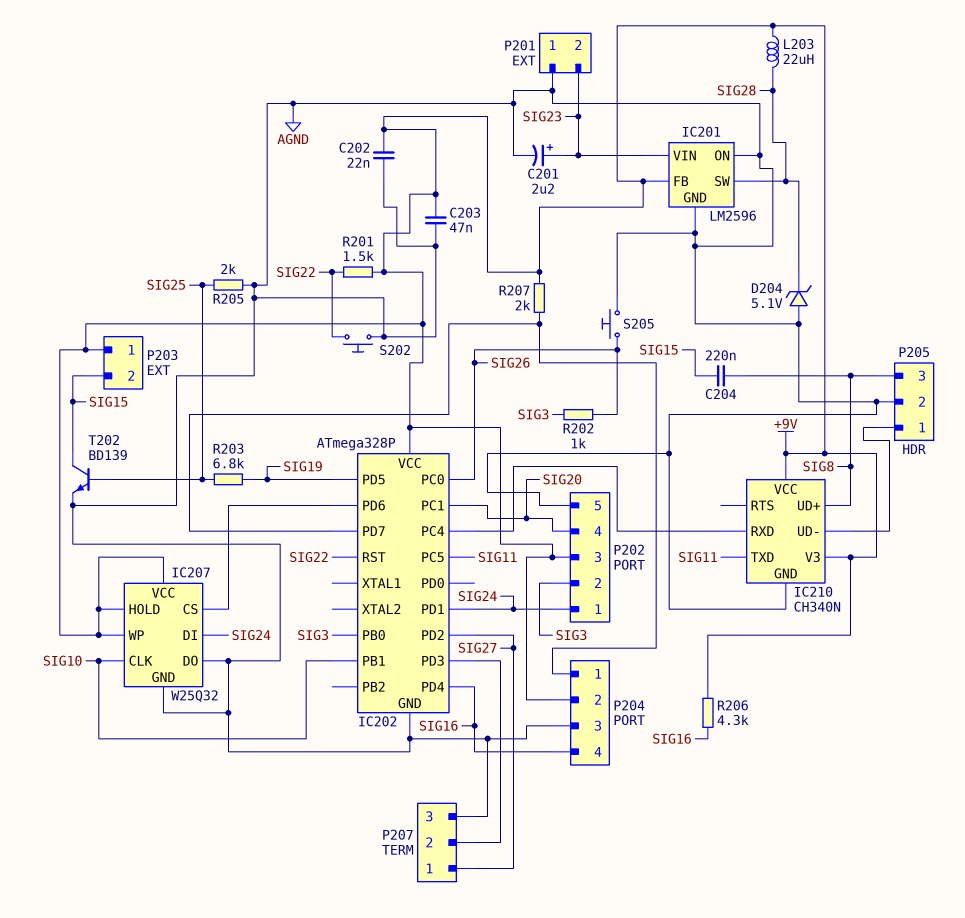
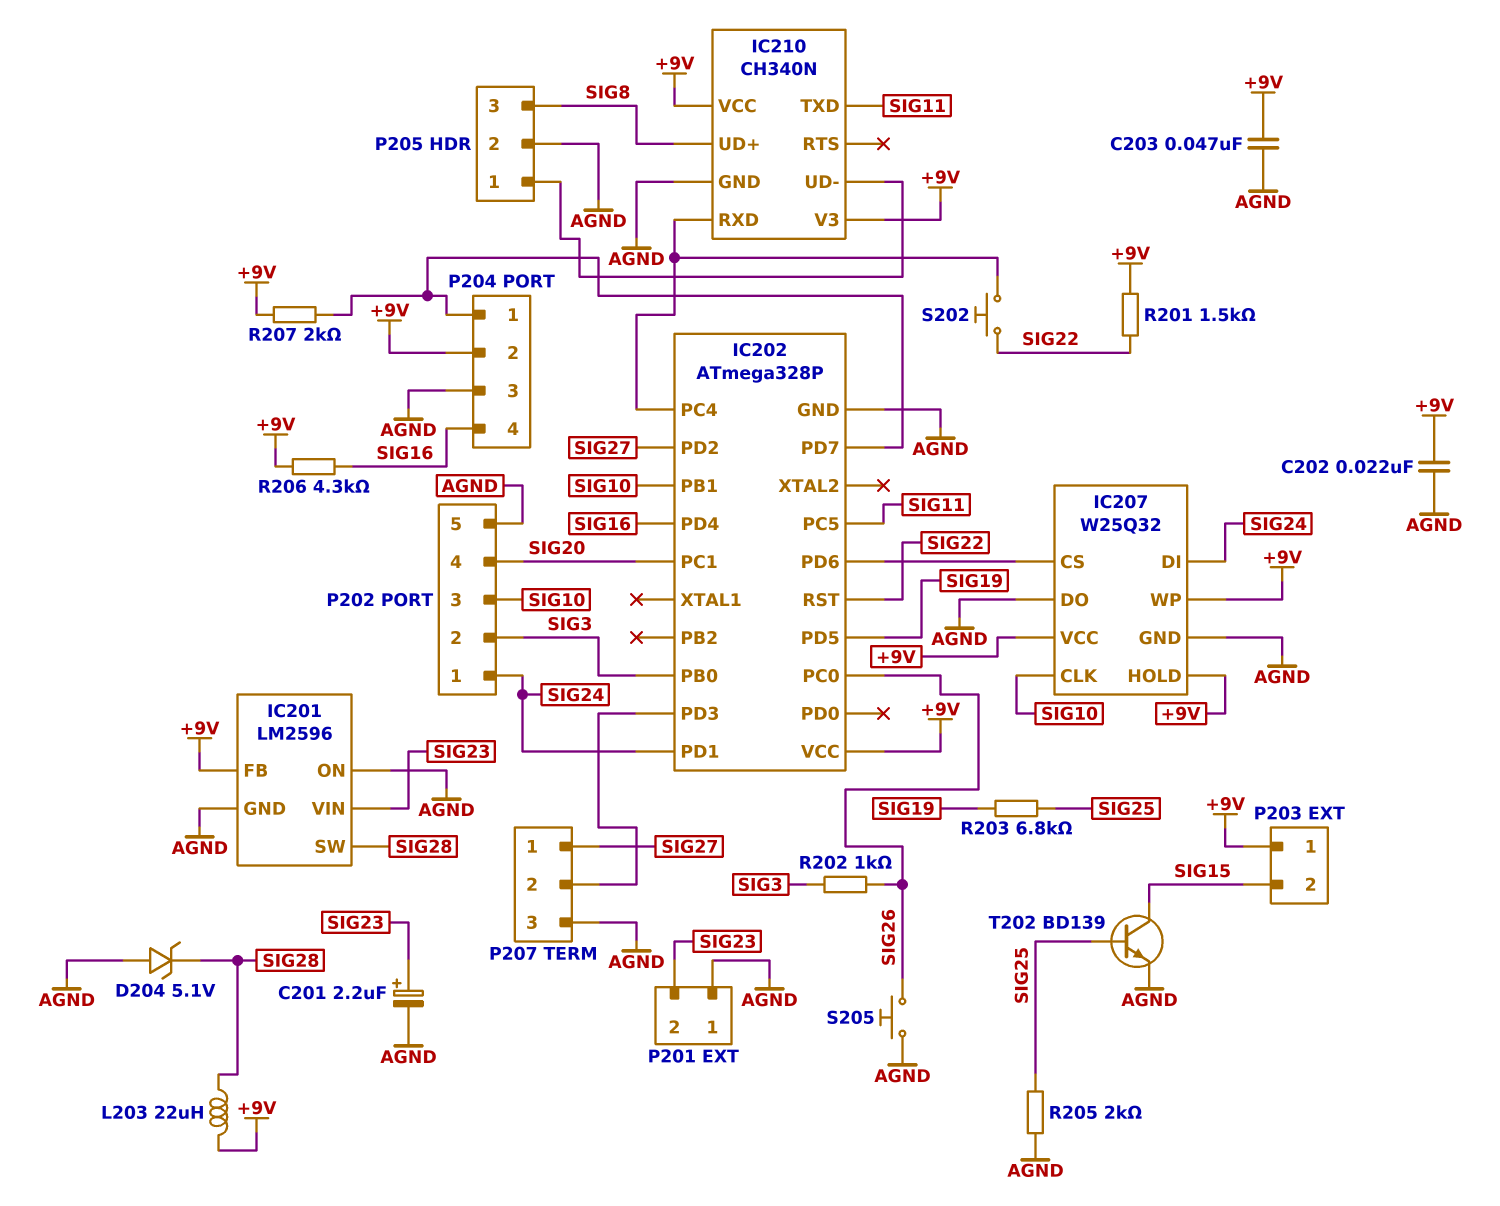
C204: 220nF (SIG8, SIG15) -> none
P202 pin 3: +9V -> SIG10
S202: button (AGND, SIG22) -> button (IC202/PC4, SIG22)

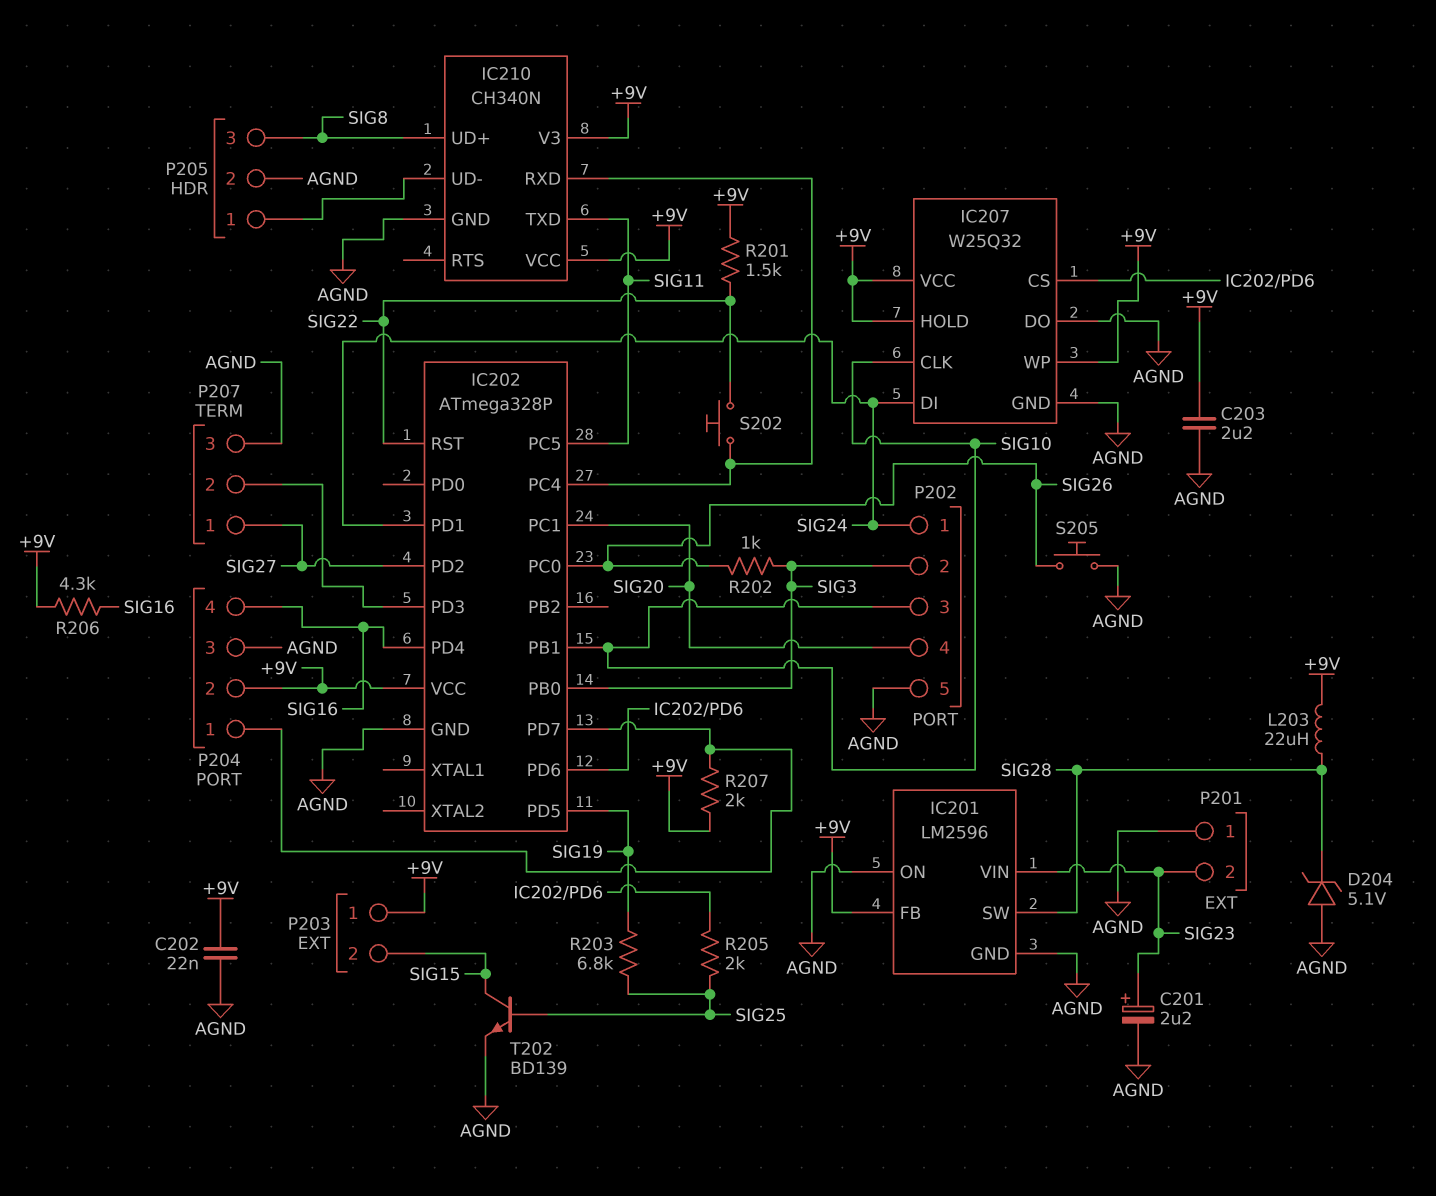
C203: 47nF (+9V, AGND) -> 2.2uF (+9V, AGND)
R205: 2k (AGND, SIG25) -> 2k (IC202/PD6, SIG25)

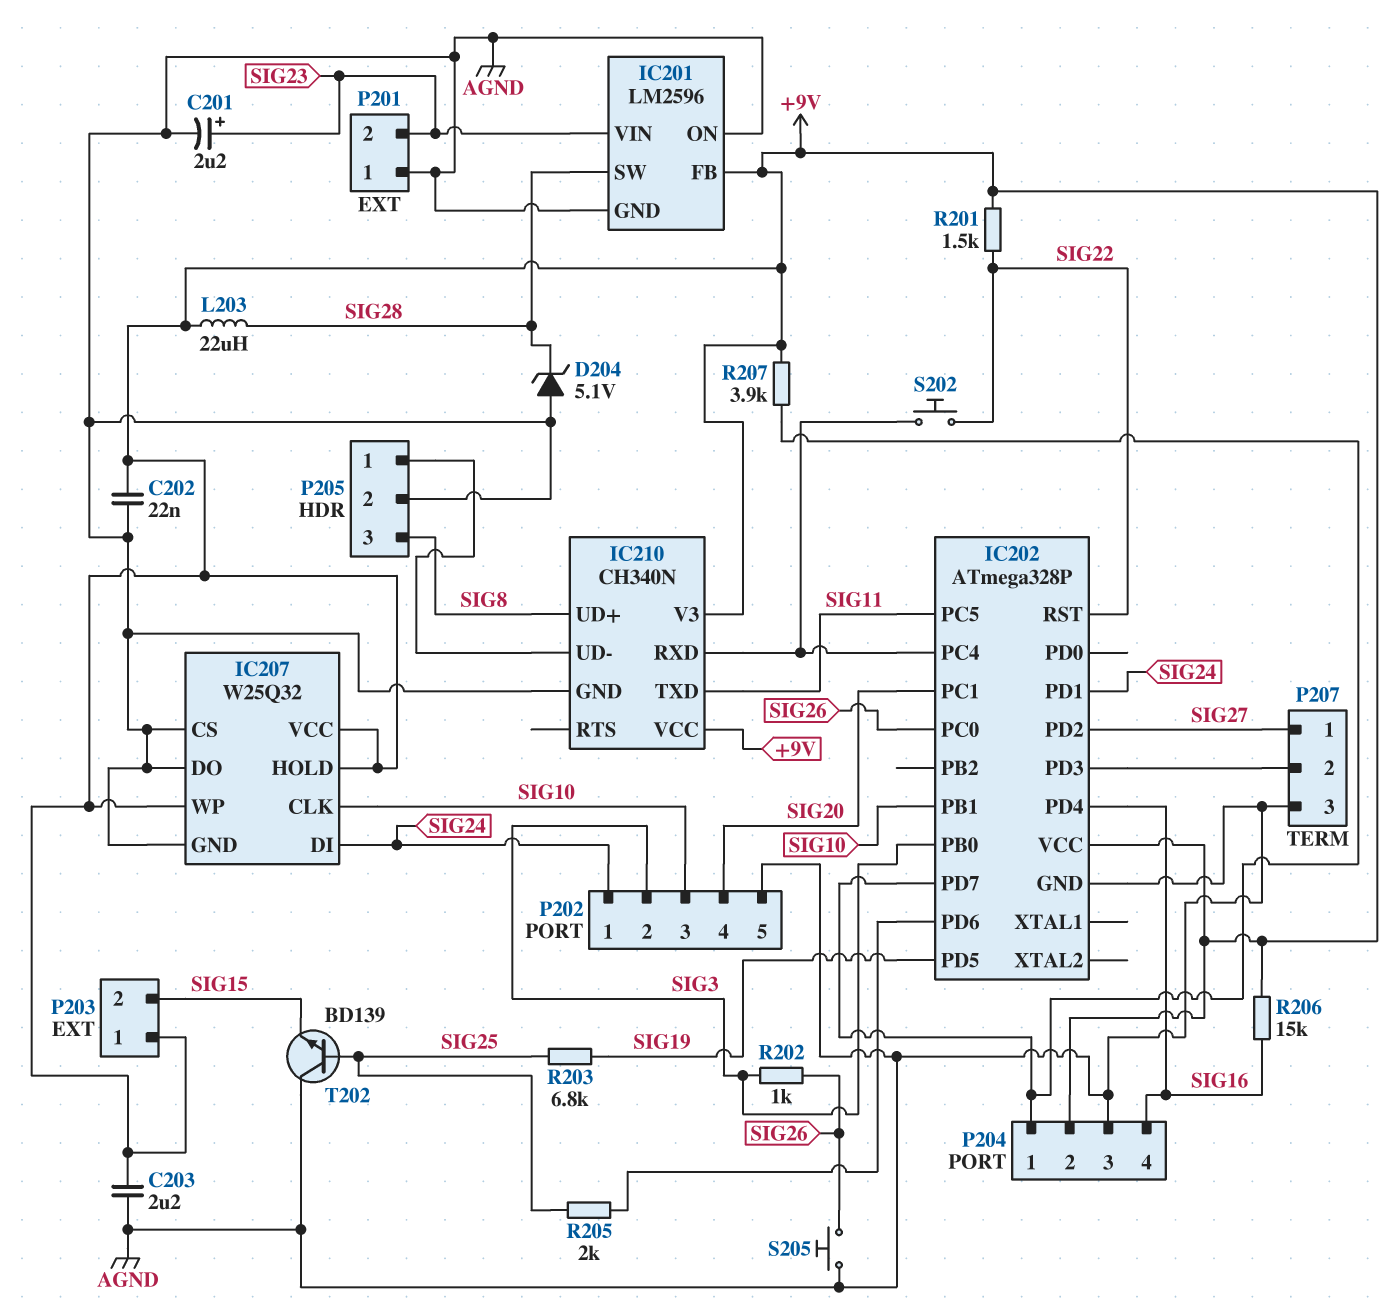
IC207 pin CS: IC202/PD6 -> AGND
R206: 4.3k (+9V, SIG16) -> 15k (+9V, SIG16)
R207: 2k (+9V, IC202/PD7) -> 3.9k (+9V, IC202/PD7)
T202: NPN BD139 (B SIG25, C SIG15, E AGND) -> NPN BD139 (B SIG25, C AGND, E SIG15)

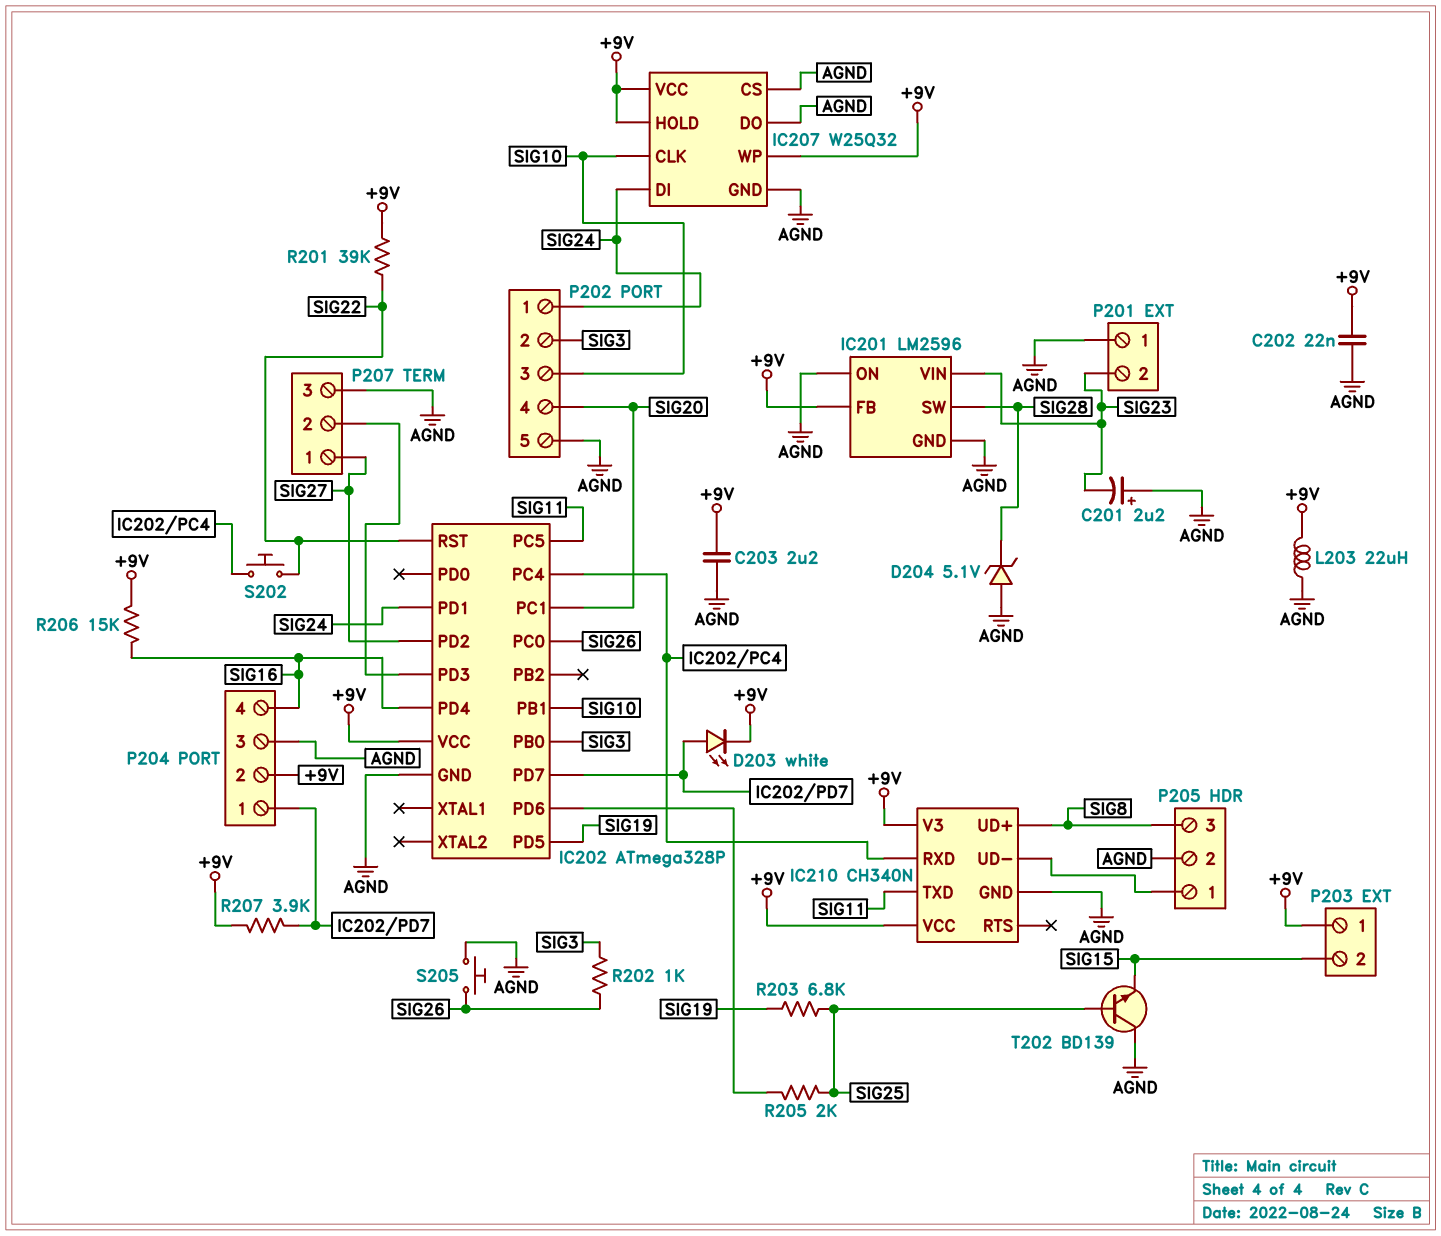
C201: 2.2uF (plus SIG23, minus AGND) -> 2.2uF (plus AGND, minus SIG23)
D203: none -> LED white (A IC202/PD7, K +9V)
L203: 22uH (+9V, SIG28) -> 22uH (+9V, AGND)
R201: 1.5k (+9V, SIG22) -> 39k (+9V, SIG22)

